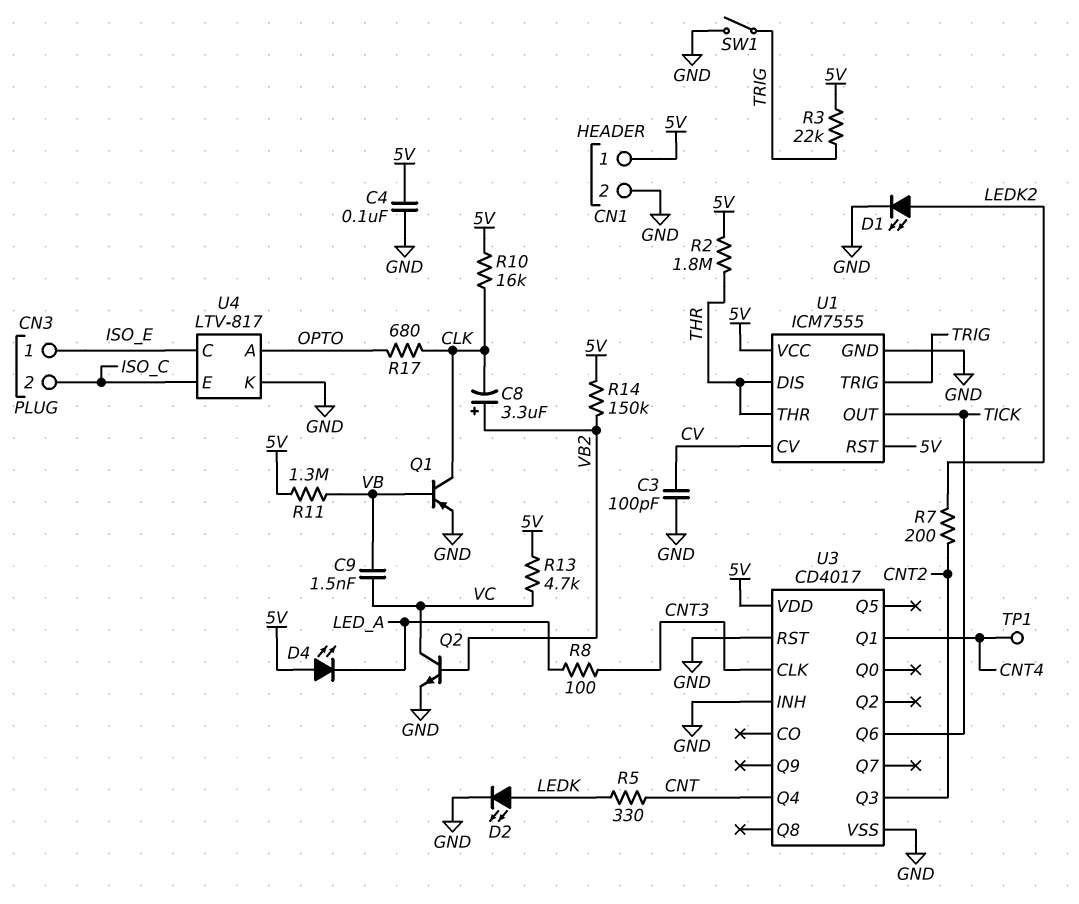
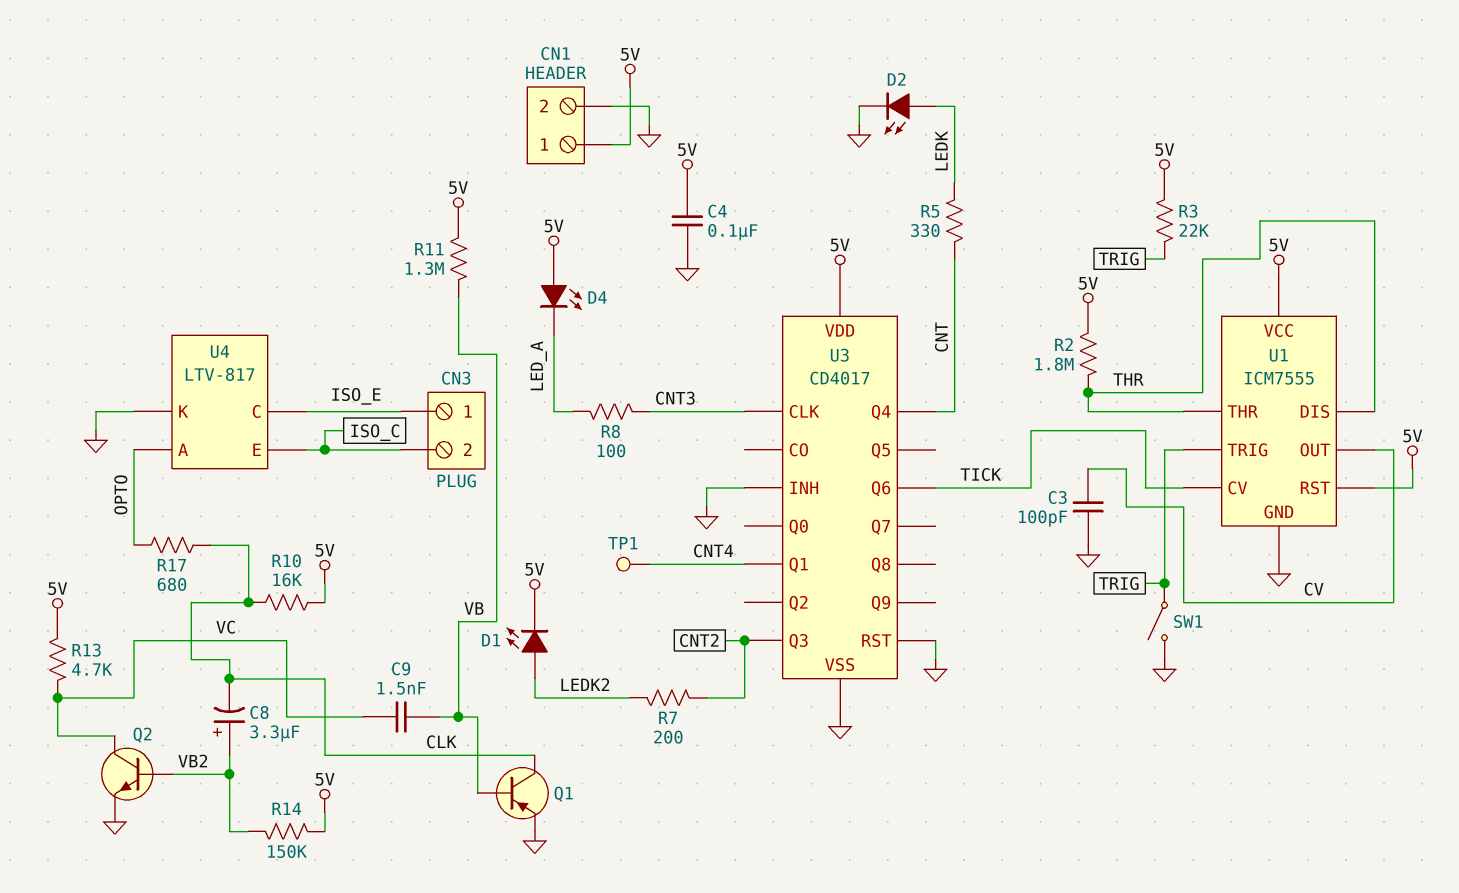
D1: LED (A LEDK2, K GND) -> LED (A LEDK2, K 5V)
U1 pin CV: CV -> TICK
U1 pin OUT: TICK -> CV

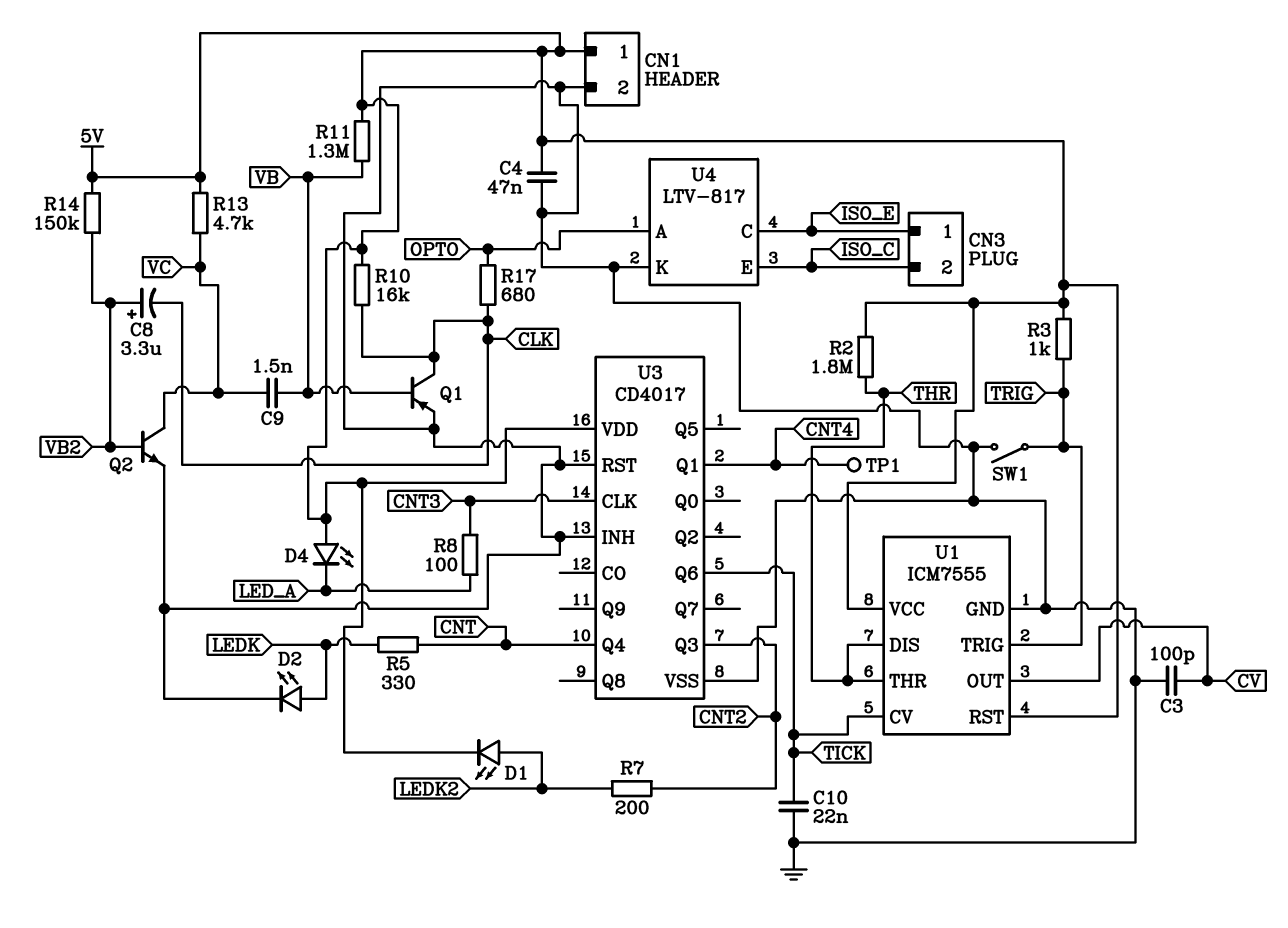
C4: 100nF (5V, GND) -> 47nF (5V, GND)
C10: none -> 22nF (GND, TICK)
R3: 22k (5V, TRIG) -> 1k (5V, TRIG)

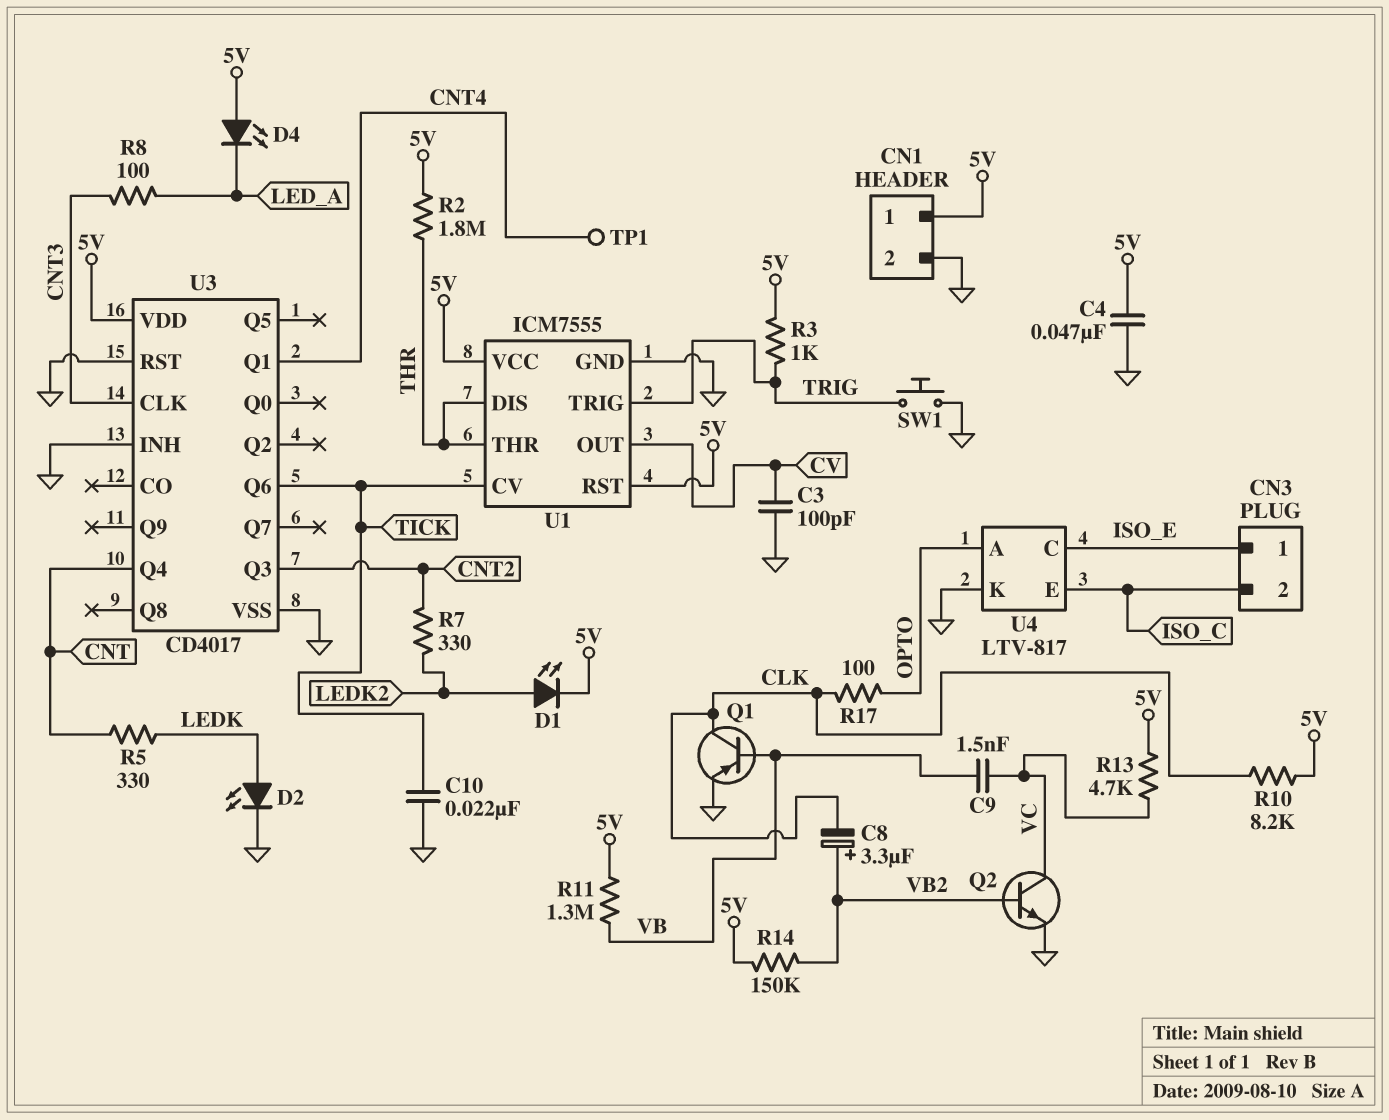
R7: 200 (CNT2, LEDK2) -> 330 (CNT2, LEDK2)
R10: 16k (5V, CLK) -> 8.2k (5V, CLK)
R17: 680 (CLK, OPTO) -> 100 (CLK, OPTO)
SW1: switch (GND, TRIG) -> button (GND, TRIG)

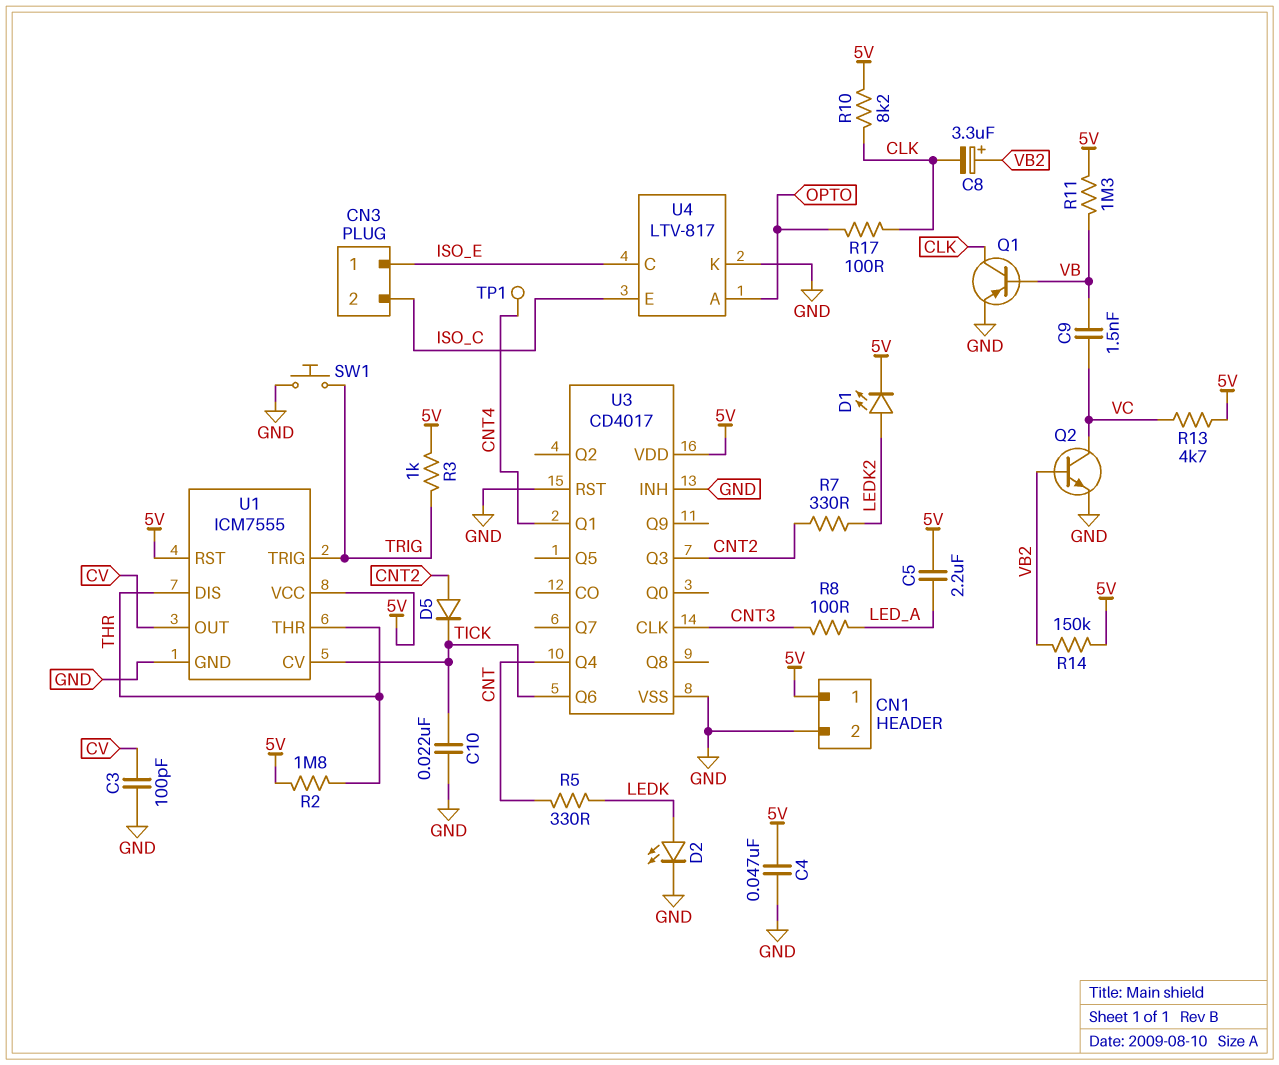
C5: none -> 2.2uF (5V, LED_A)
D4: LED (A 5V, K LED_A) -> none
D5: none -> diode (A CNT2, K TICK)

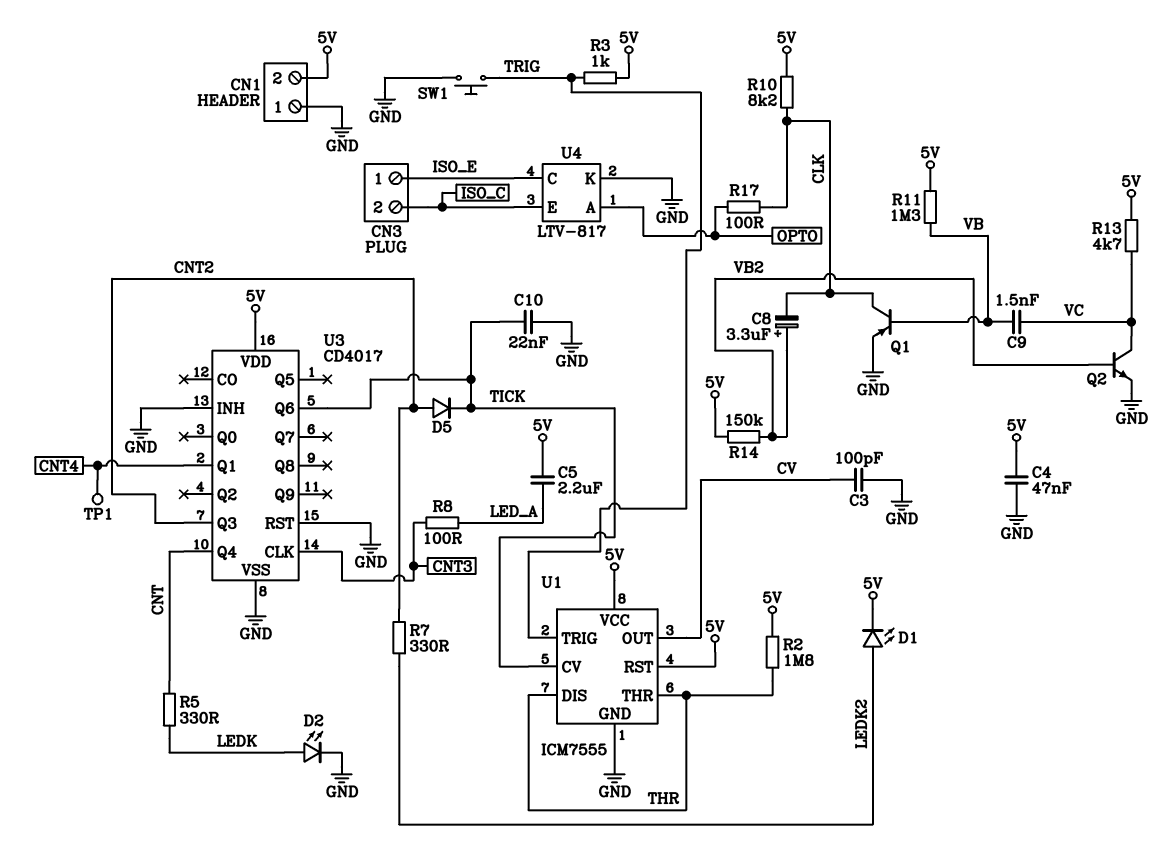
CN1 pin 1: 5V -> GND
CN1 pin 2: GND -> 5V

